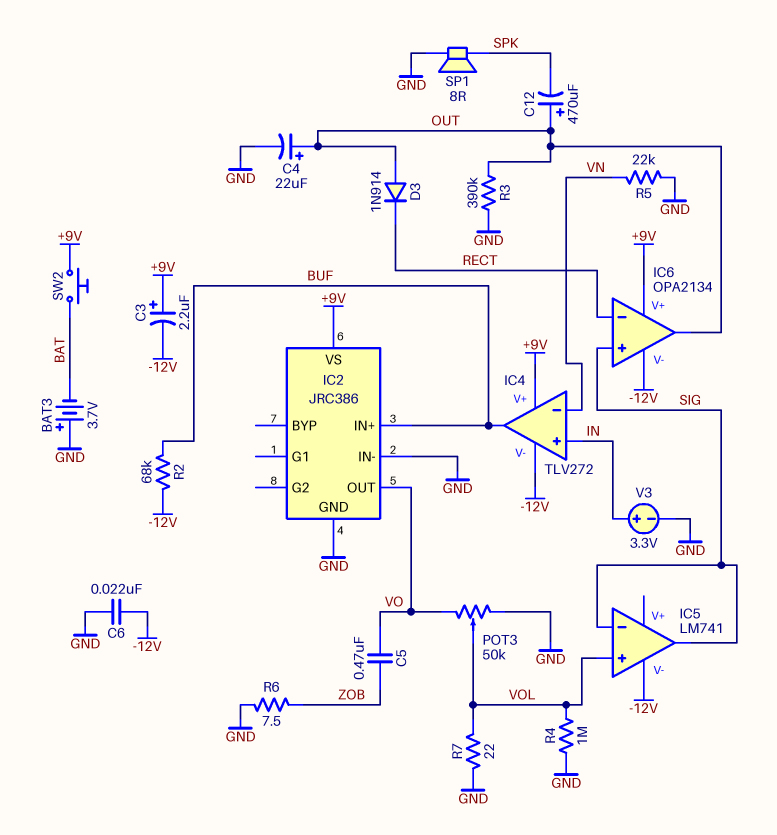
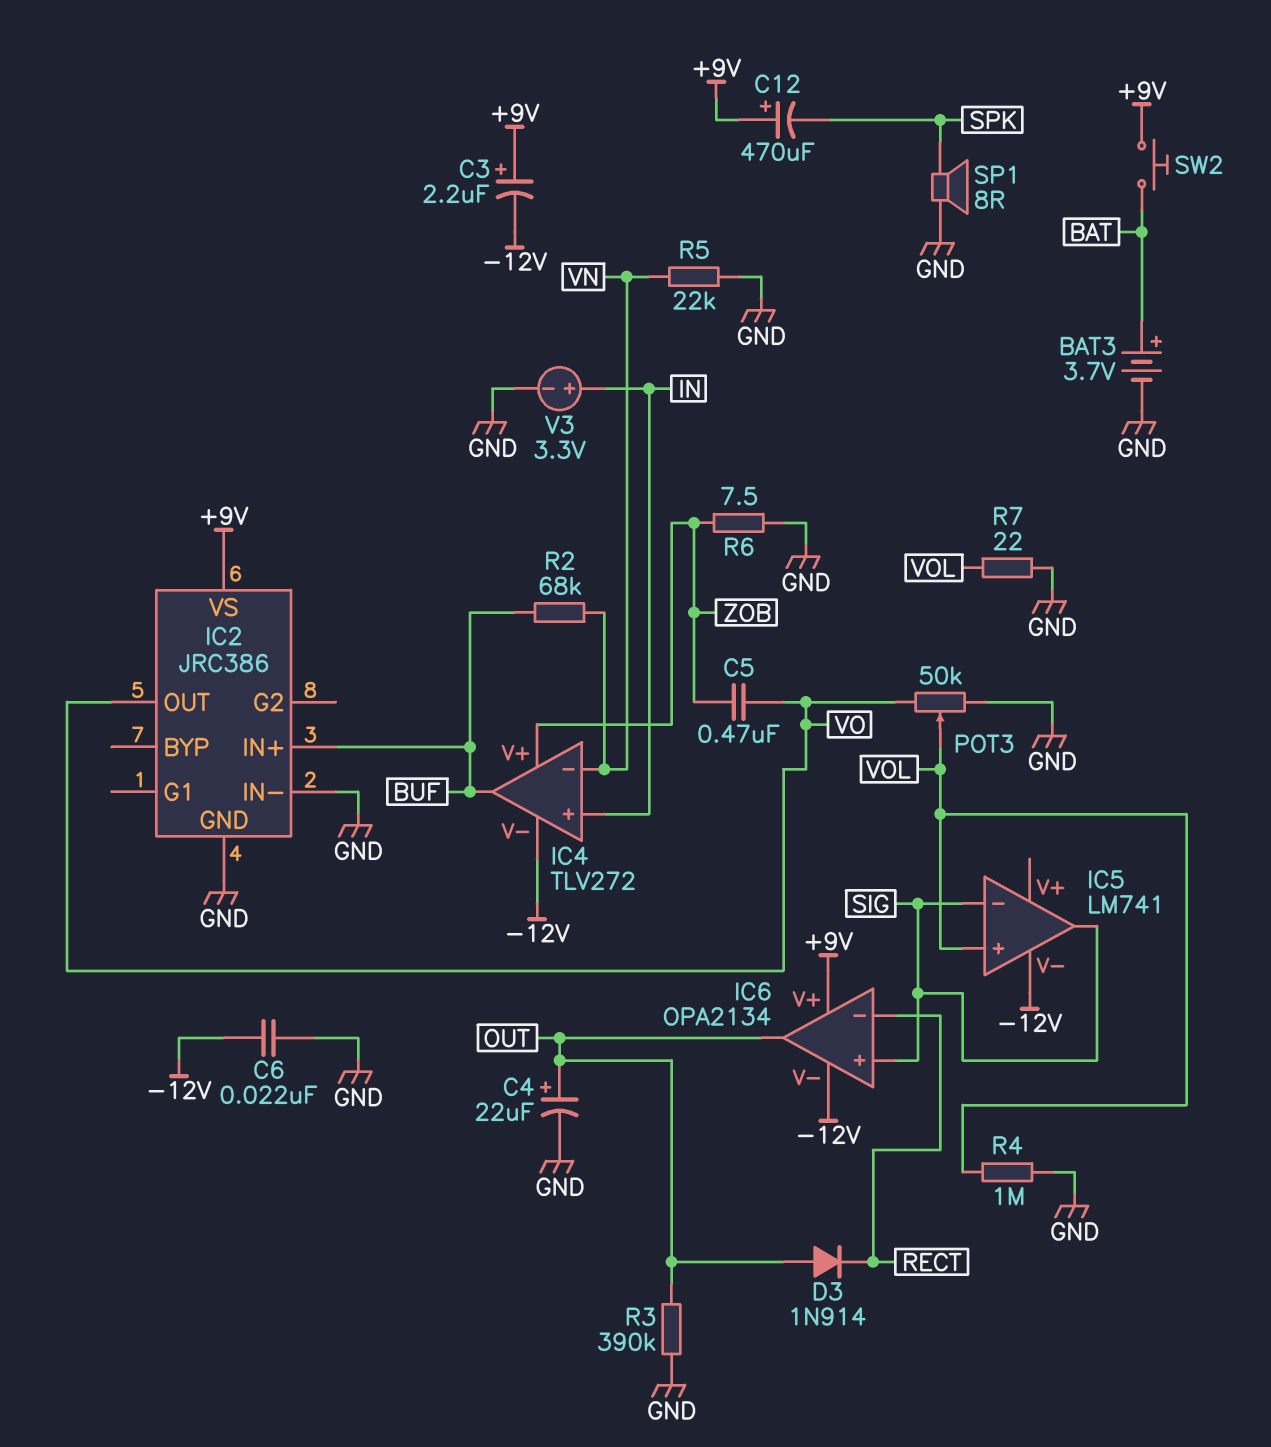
BAT3: 3.7V (plus GND, minus BAT) -> 3.7V (plus BAT, minus GND)
C12: 470uF (plus OUT, minus SPK) -> 470uF (plus +9V, minus SPK)
IC4 pin V+: +9V -> ZOB
R2: 68k (-12V, BUF) -> 68k (BUF, VN)

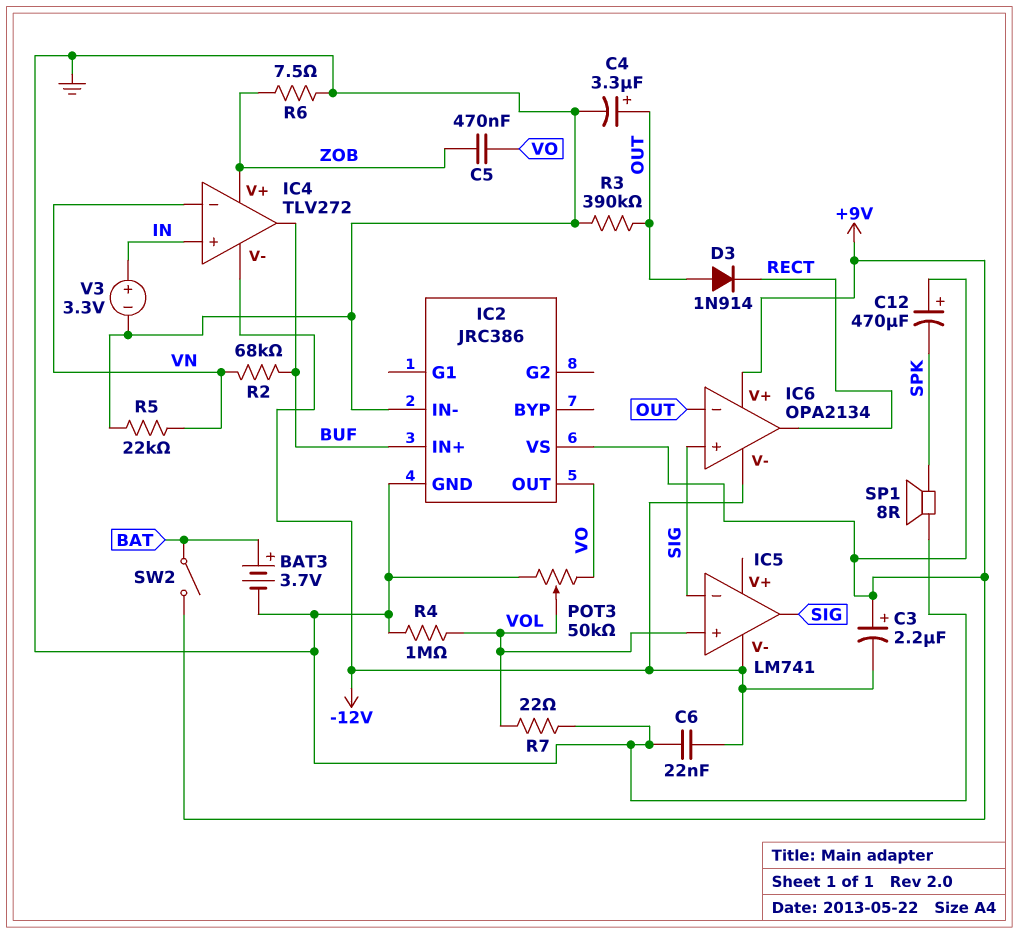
C4: 22uF (plus OUT, minus GND) -> 3.3uF (plus OUT, minus GND)
IC6 pin in-: RECT -> OUT
IC6 pin out: OUT -> RECT
SW2: button (+9V, BAT) -> switch (+9V, BAT)

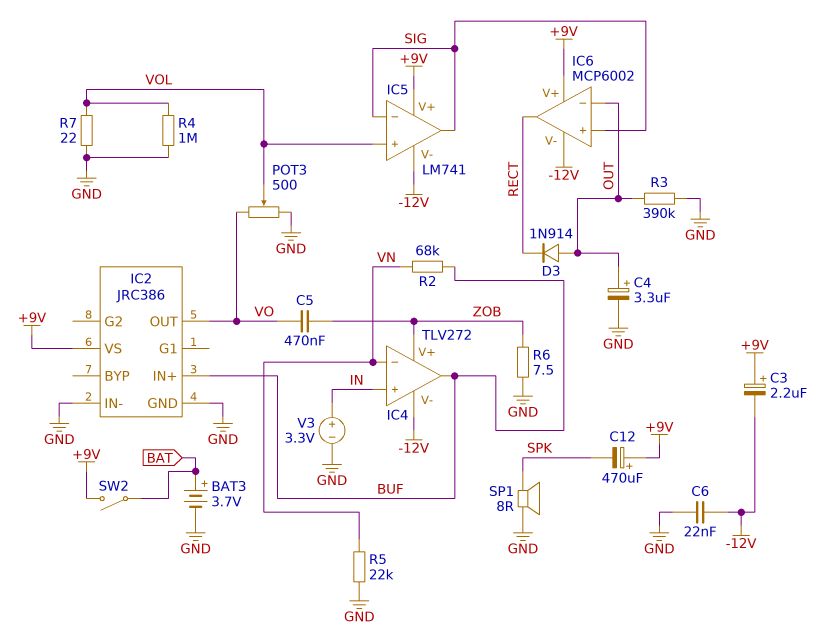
IC5 pin V+: none -> +9V
IC6: OPA2134 -> MCP6002
POT3: 50k (GND, VO, wiper VOL) -> 500 (GND, VO, wiper VOL)

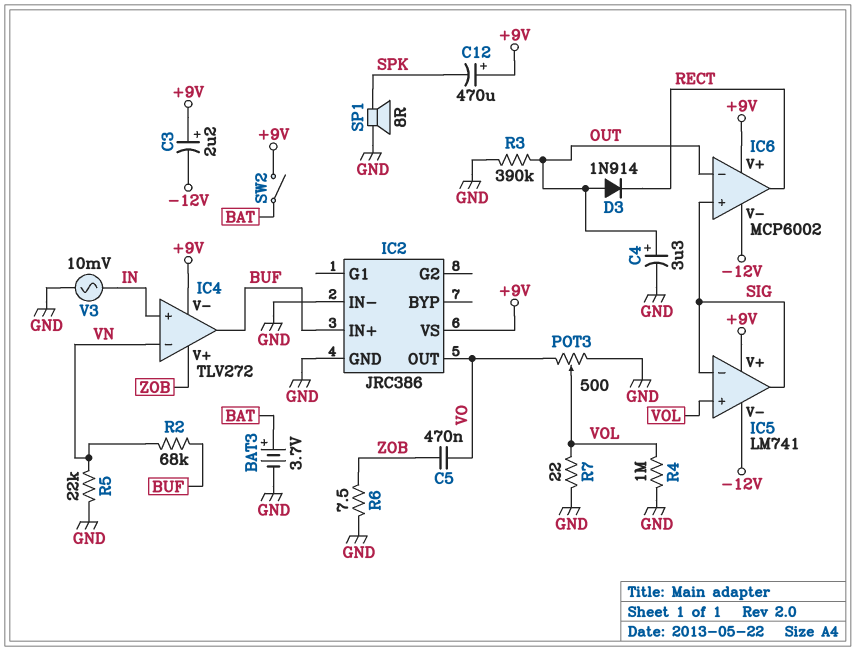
C6: 22nF (-12V, GND) -> none
IC4 pin V-: -12V -> +9V
V3: 3.3V (plus IN, minus GND) -> AC 10mV (GND, IN)

